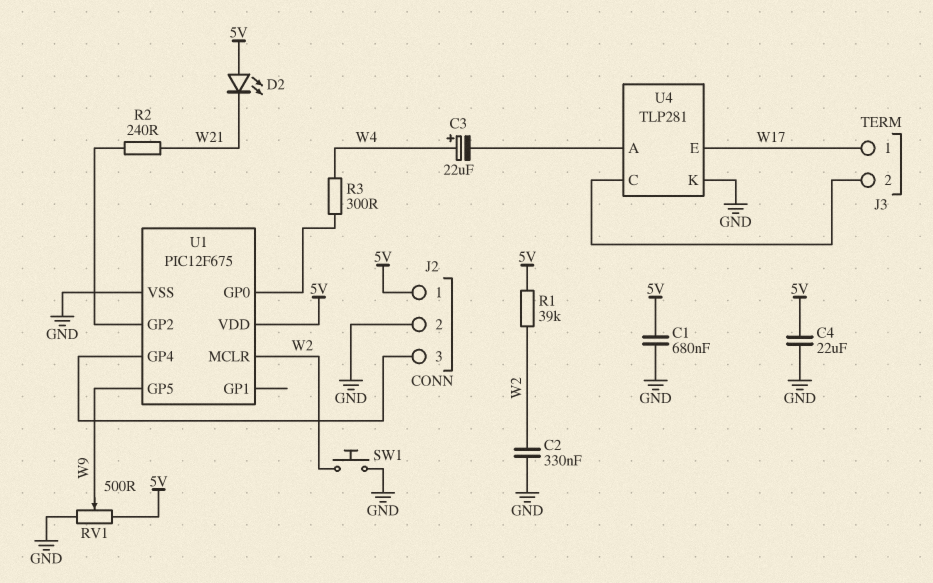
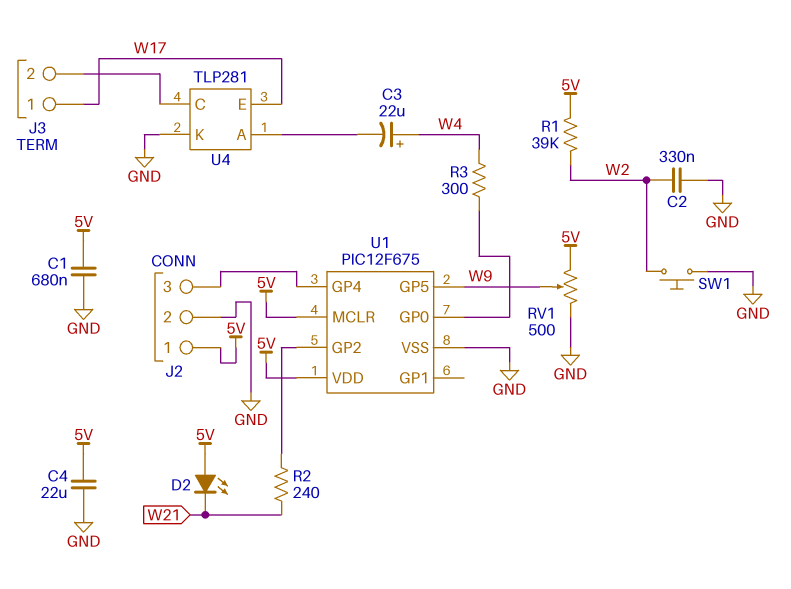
U1 pin MCLR: W2 -> 5V

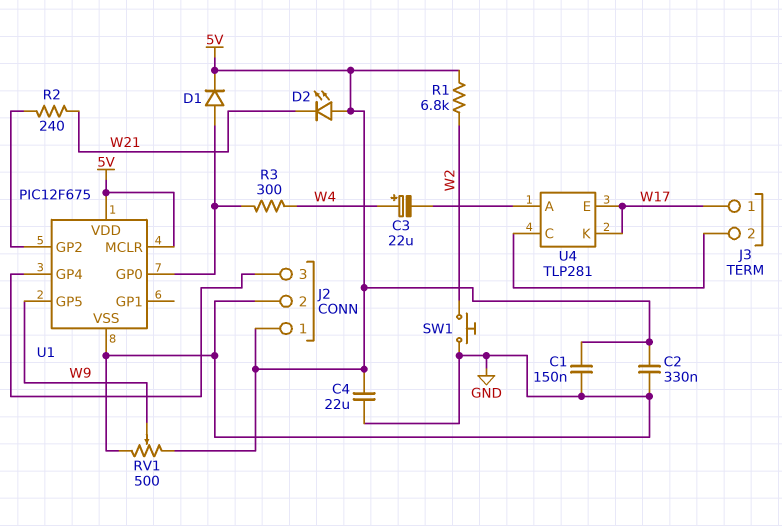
C1: 680nF (5V, GND) -> 150nF (5V, GND)
C2: 330nF (GND, W2) -> 330nF (5V, GND)
D1: none -> diode (A U1/GP0, K 5V)
R1: 39k (5V, W2) -> 6.8k (5V, W2)
U4 pin K: GND -> W17

